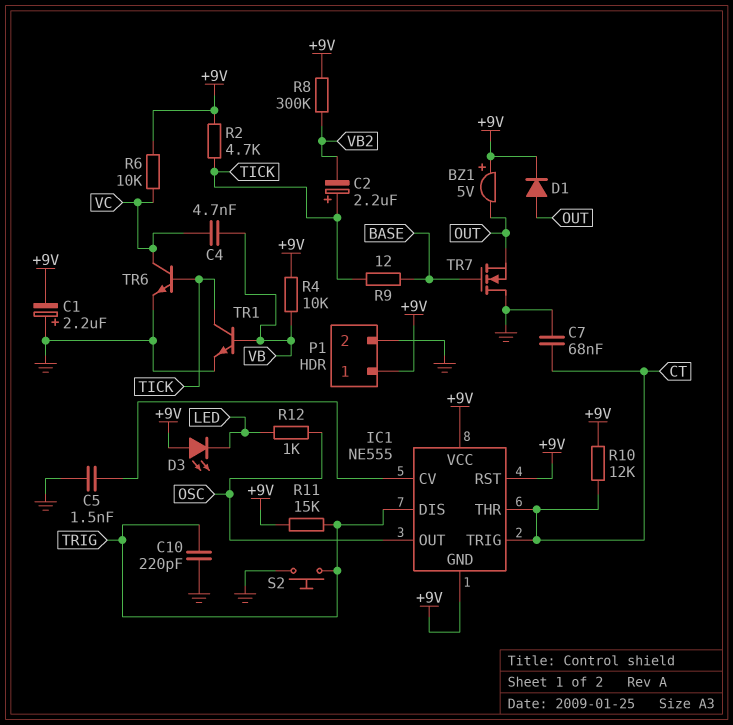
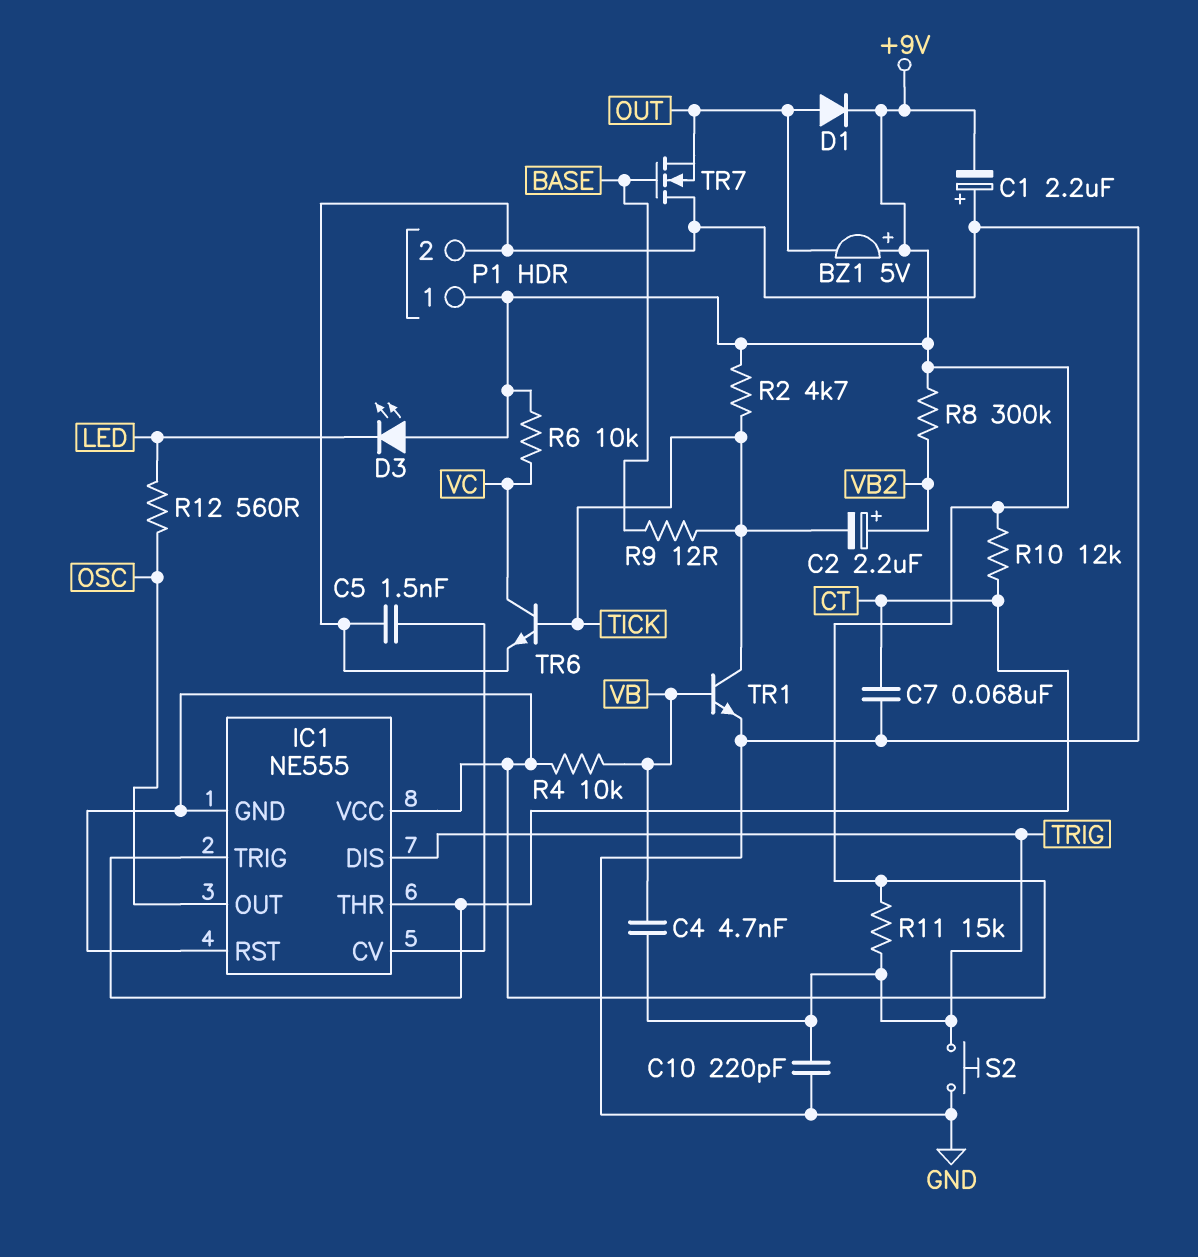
C2: 2.2uF (plus TICK, minus VB2) -> 2.2uF (plus VB2, minus TICK)
C4: 4.7nF (VB, VC) -> 4.7nF (TRIG, VB)
R12: 1k (LED, OSC) -> 560 (LED, OSC)

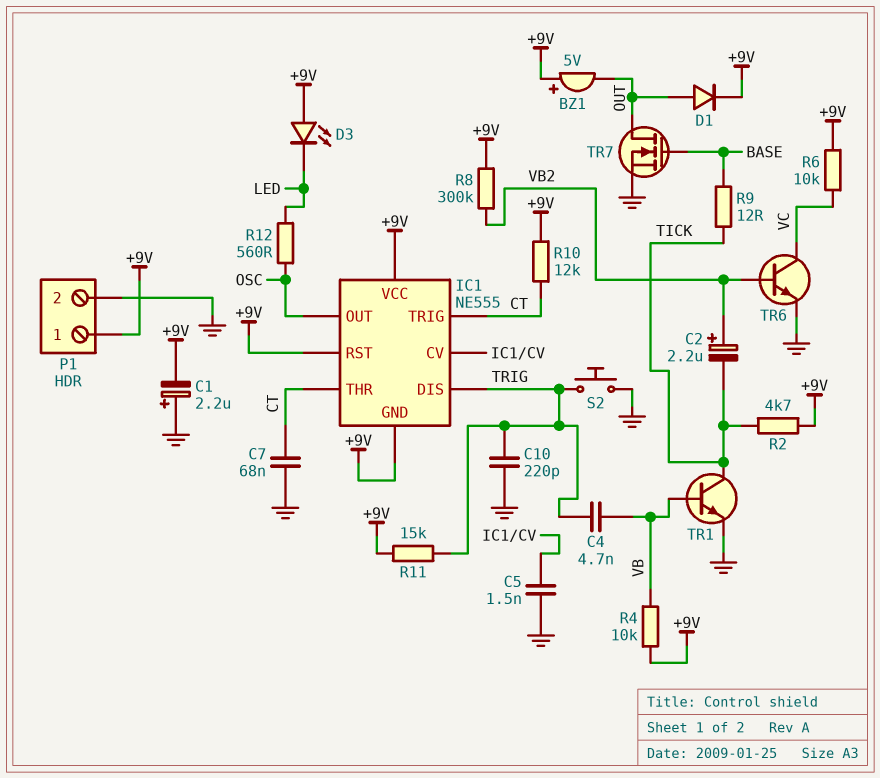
TR6: NPN (B TICK, C VC, E GND) -> NPN (B VB2, C VC, E GND)
TR7: NMOS (G BASE, D GND, S OUT) -> NMOS (G BASE, D OUT, S GND)

